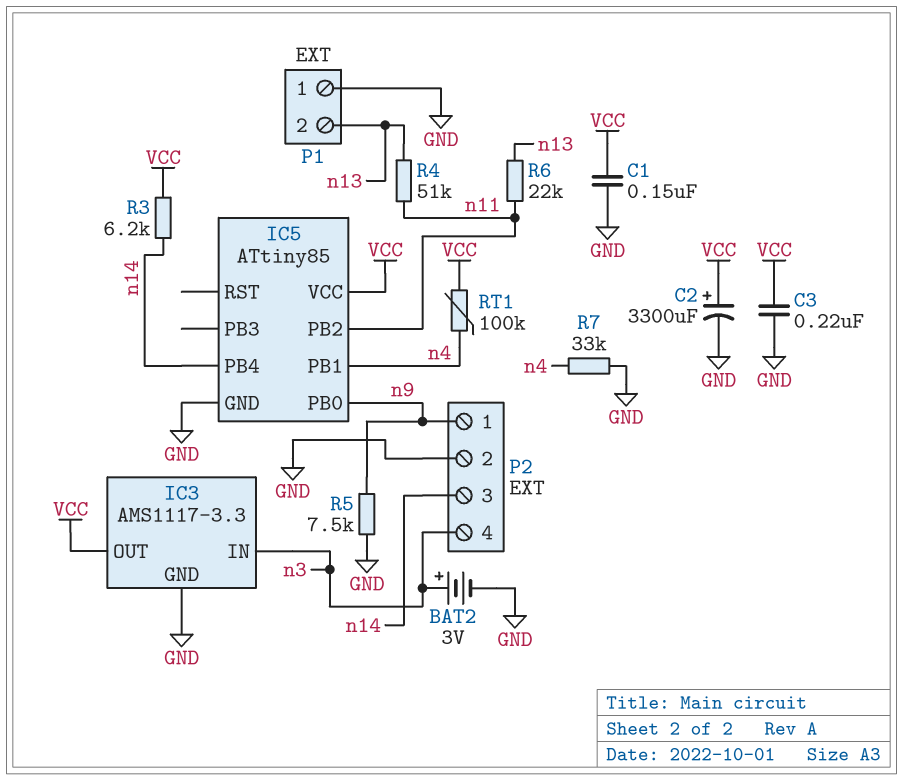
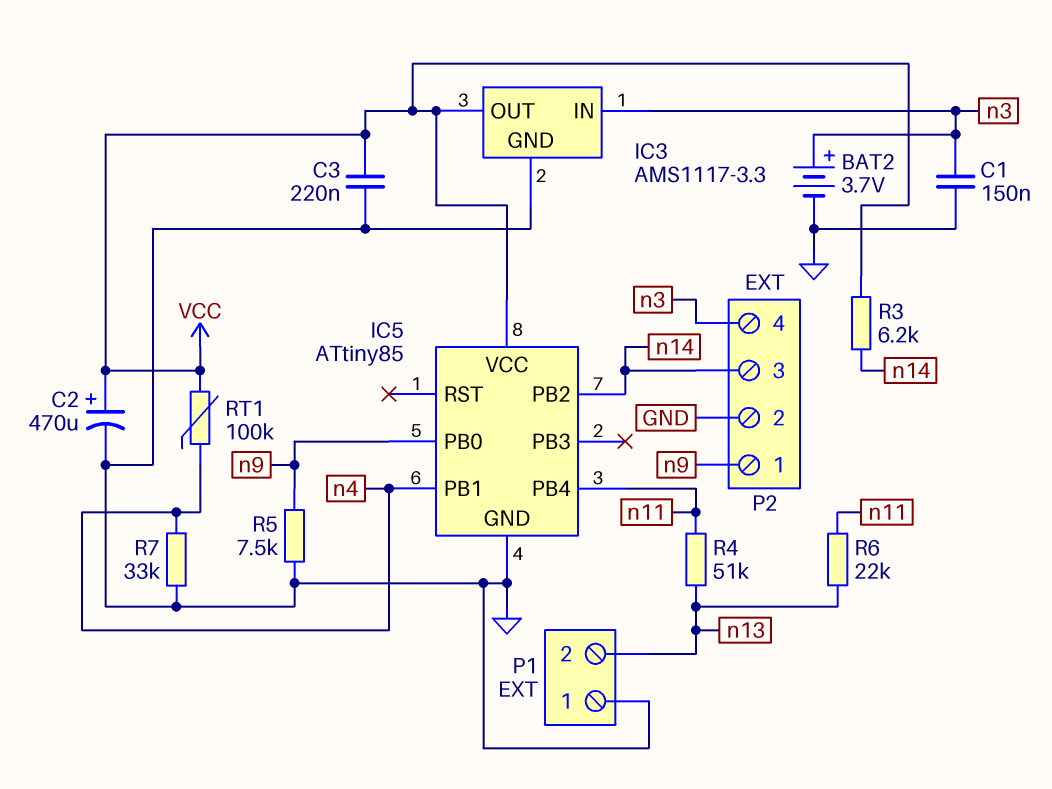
BAT2: 3V (plus n3, minus GND) -> 3.7V (plus n3, minus GND)
C1: 150nF (GND, VCC) -> 150nF (GND, n3)
C2: 3300uF (plus VCC, minus GND) -> 470uF (plus VCC, minus GND)
IC5 pin PB2: n11 -> n14
IC5 pin PB4: n14 -> n11

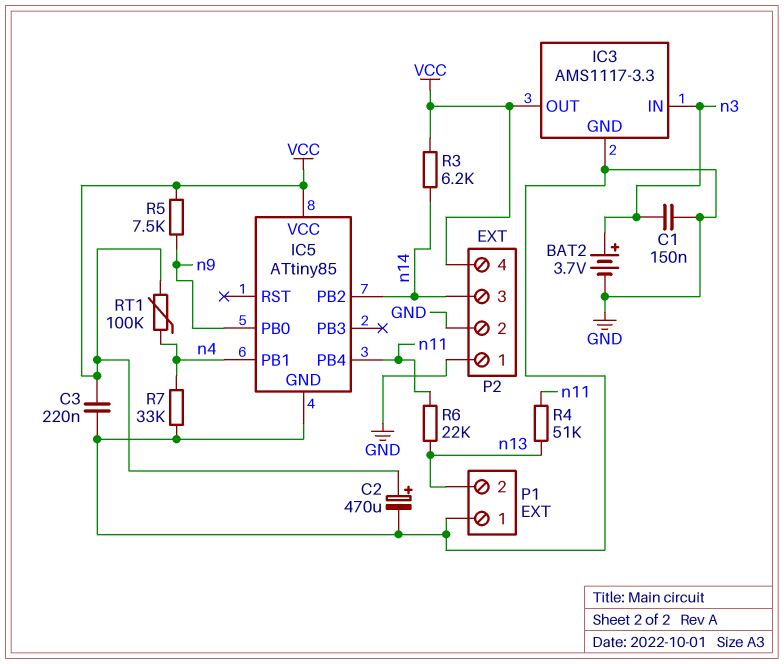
P2 pin 1: n9 -> GND
P2 pin 4: n3 -> VCC
R5: 7.5k (GND, n9) -> 7.5k (VCC, n9)

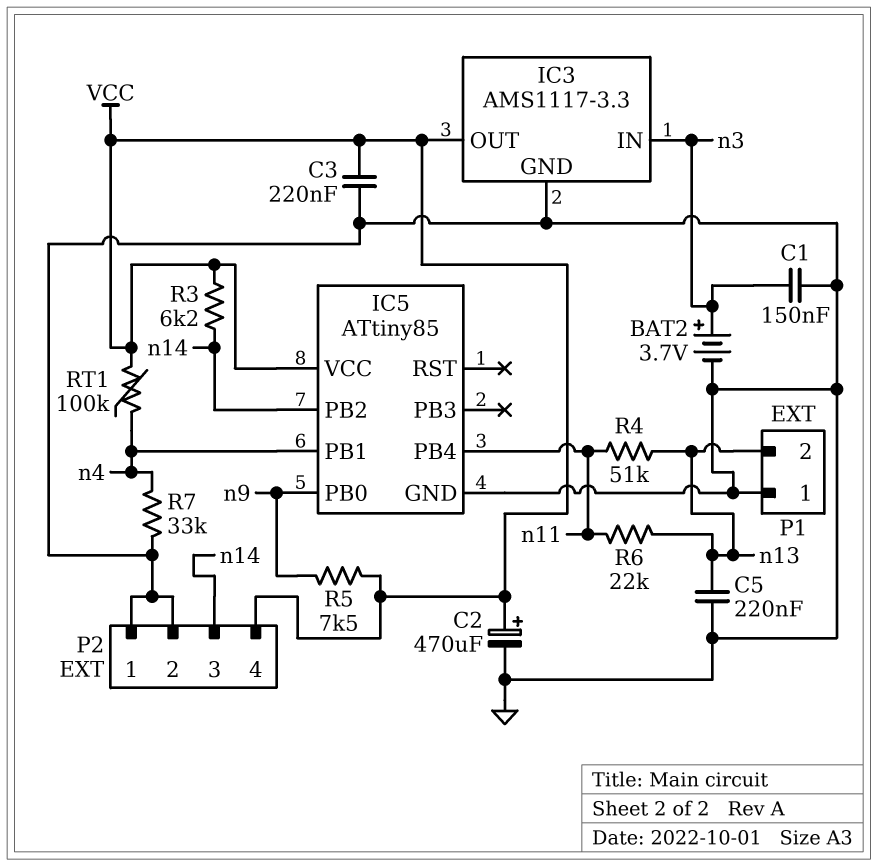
C5: none -> 220nF (GND, n13)

